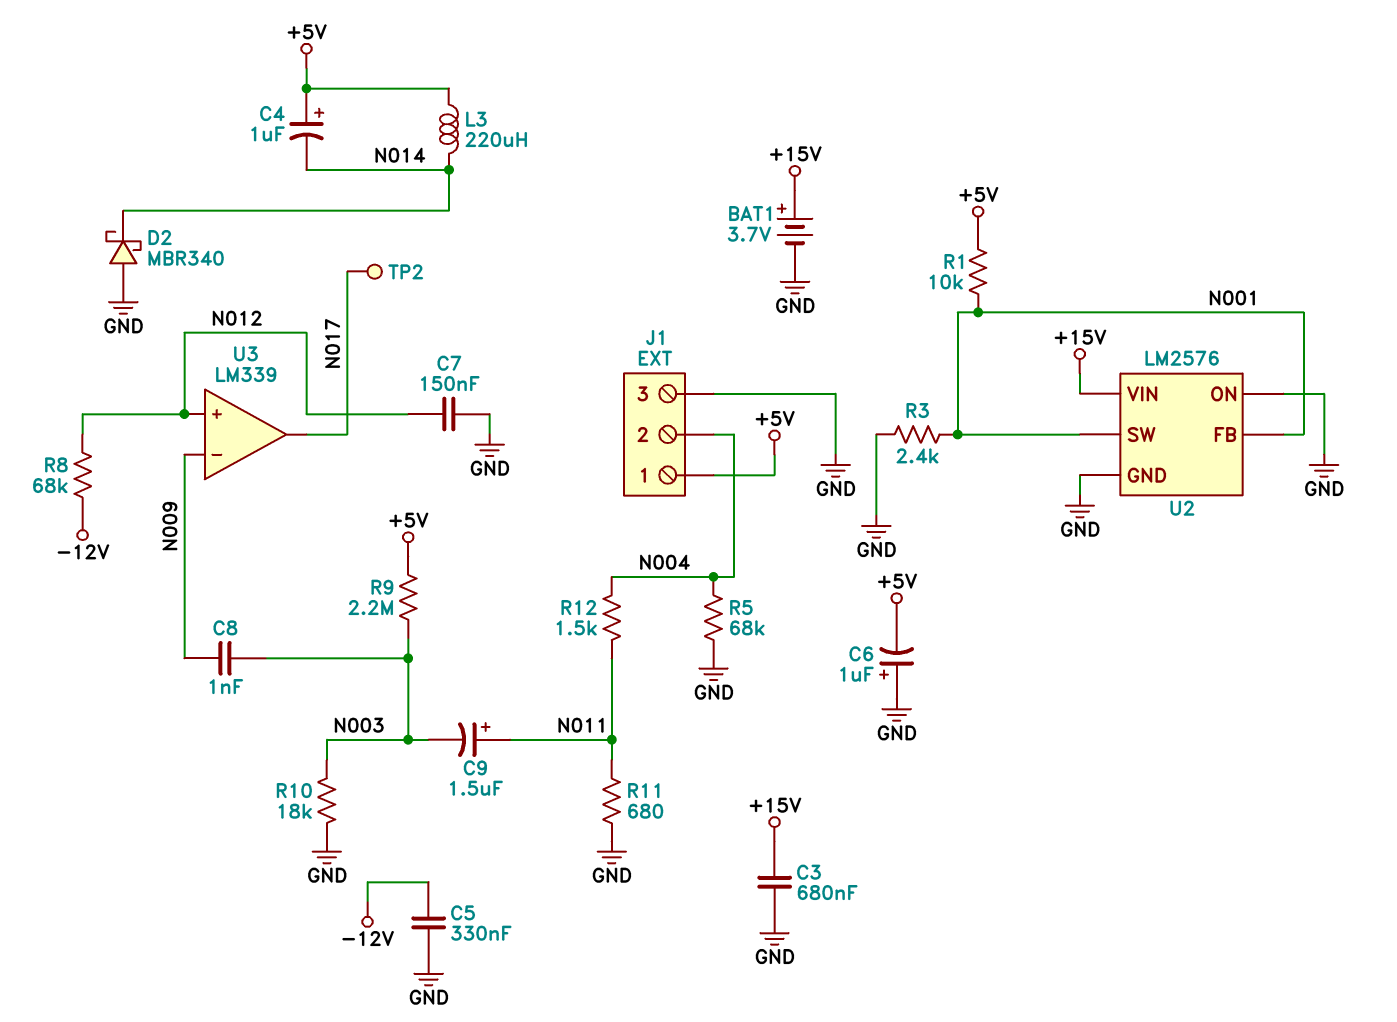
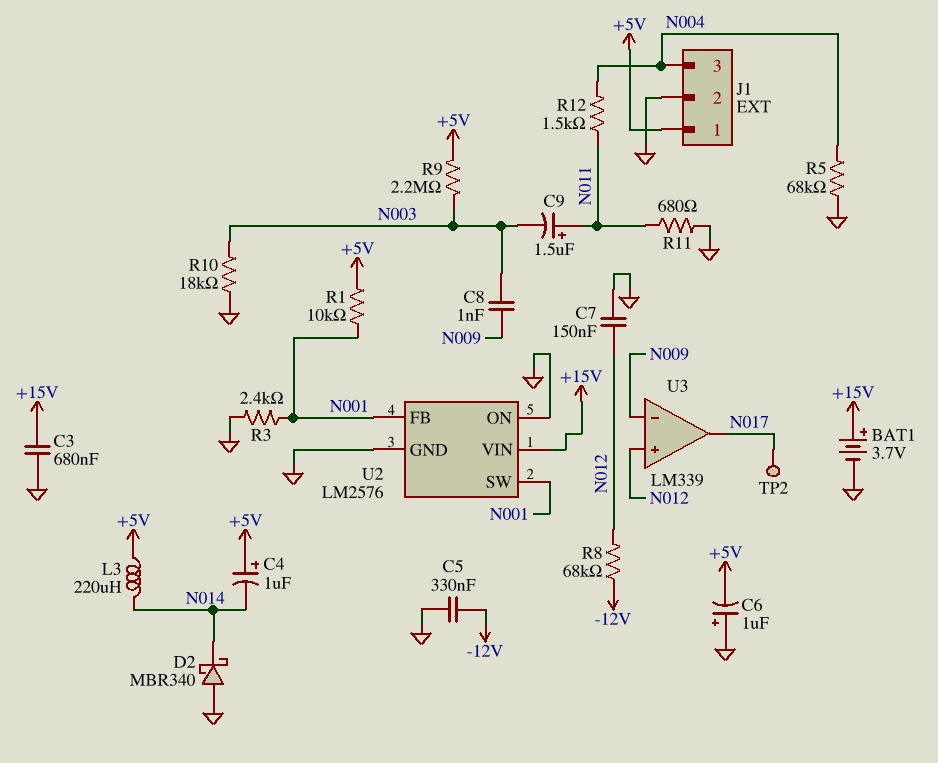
J1 pin 2: N004 -> GND
J1 pin 3: GND -> N004

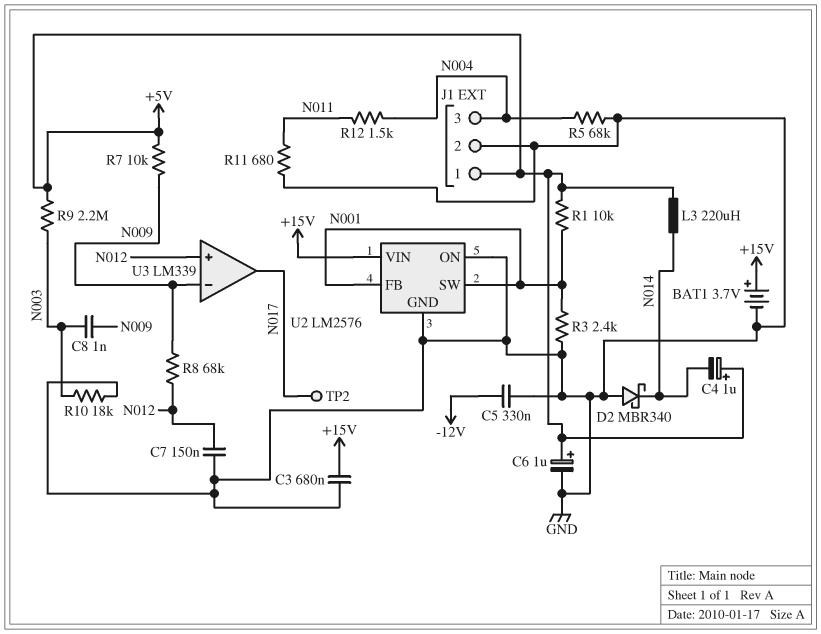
C6: 1uF (plus GND, minus +5V) -> 1uF (plus +5V, minus GND)
C9: 1.5uF (plus N011, minus N003) -> none
R7: none -> 10k (+5V, N009)
R8: 68k (-12V, N012) -> 68k (N009, N012)

